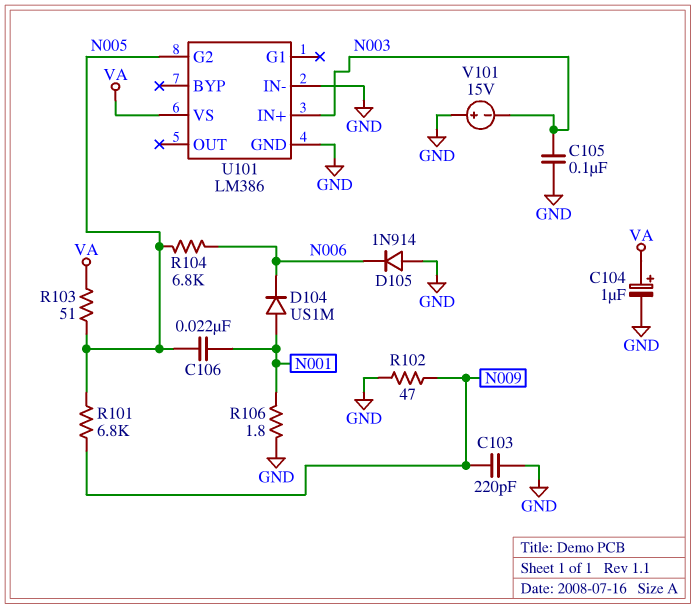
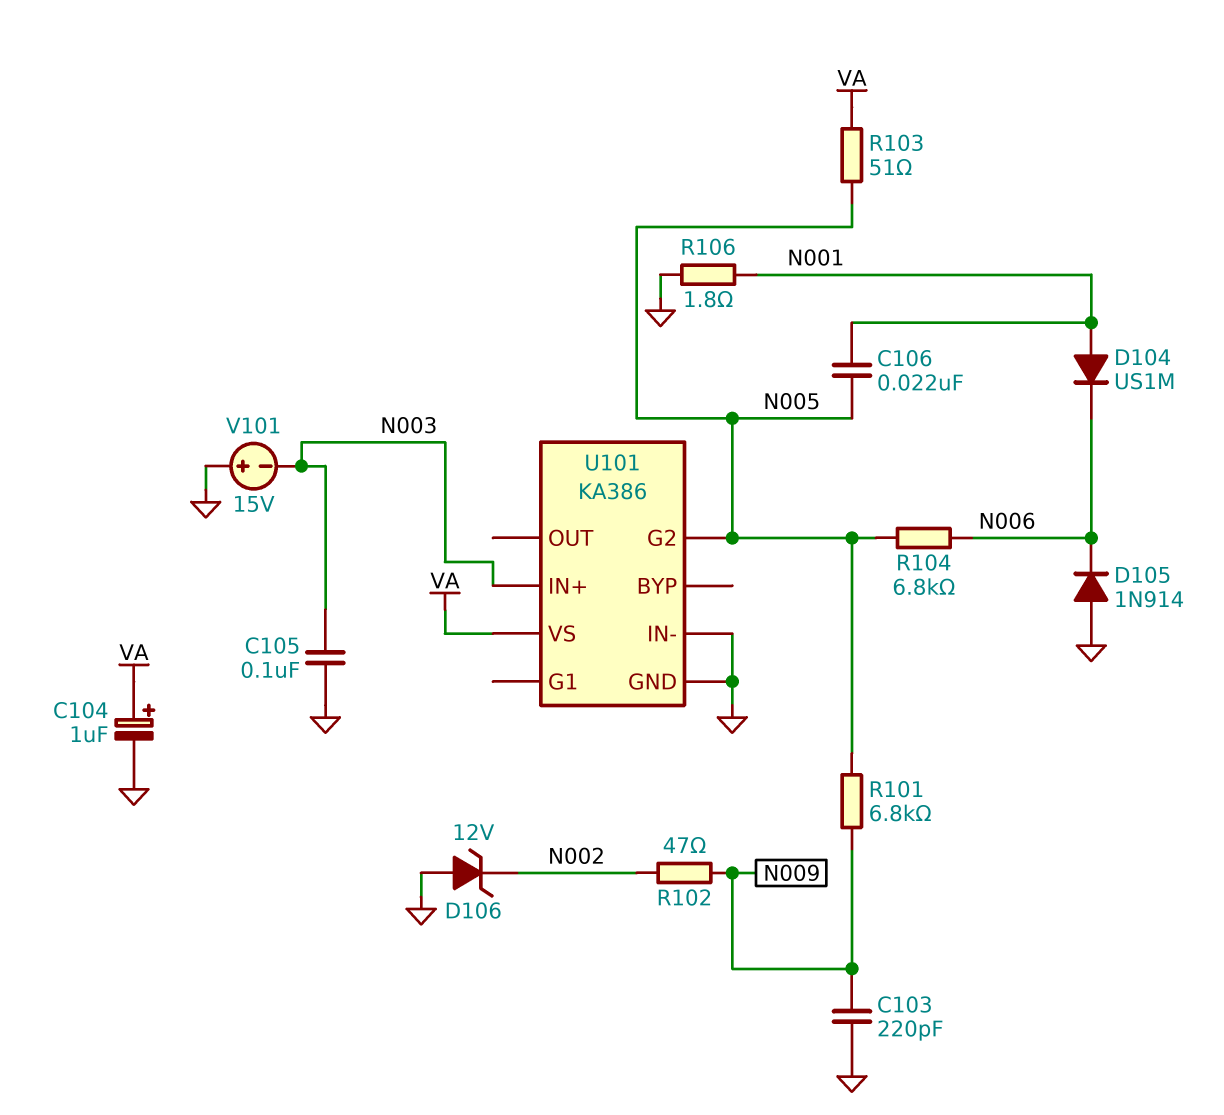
D106: none -> zener 12V (A GND, K N002)
R102: 47 (GND, N009) -> 47 (N002, N009)
U101: LM386 -> KA386

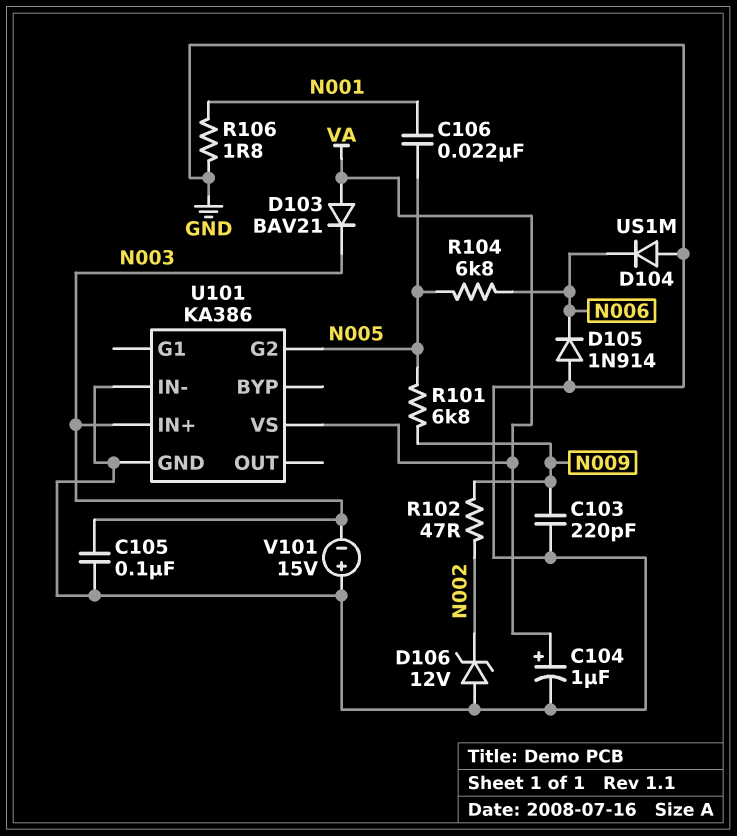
D103: none -> diode BAV21 (A VA, K N003)
D104: diode US1M (A N001, K N006) -> diode US1M (A GND, K N006)
R103: 51 (N005, VA) -> none

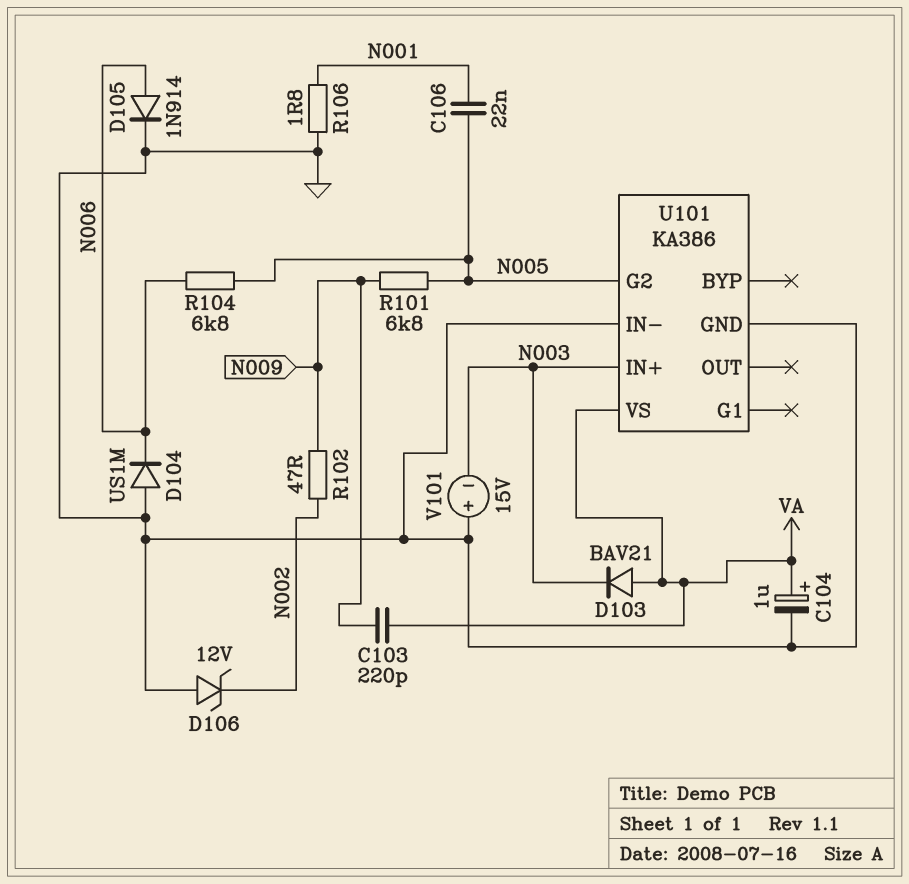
C103: 220pF (GND, N009) -> 220pF (N009, VA)
C105: 100nF (GND, N003) -> none
D105: diode 1N914 (A GND, K N006) -> diode 1N914 (A N006, K GND)

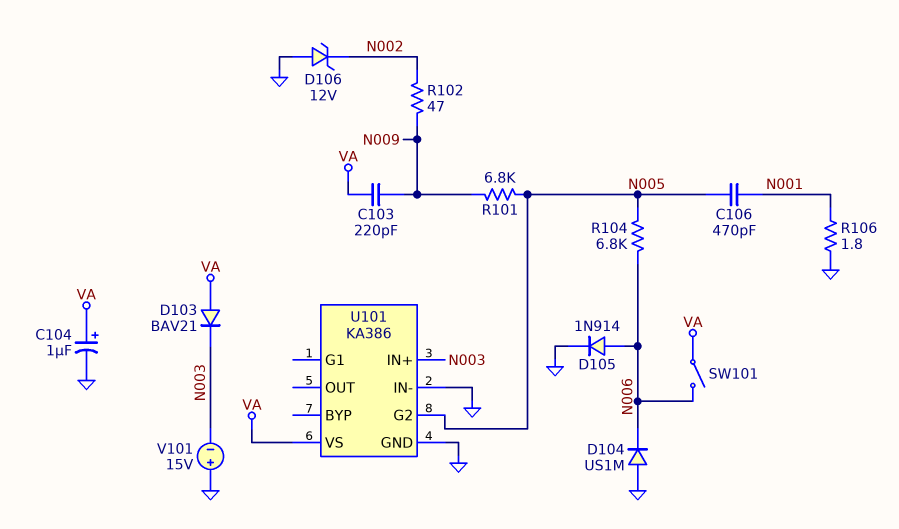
C106: 22nF (N001, N005) -> 470pF (N001, N005)
SW101: none -> switch (N006, VA)

